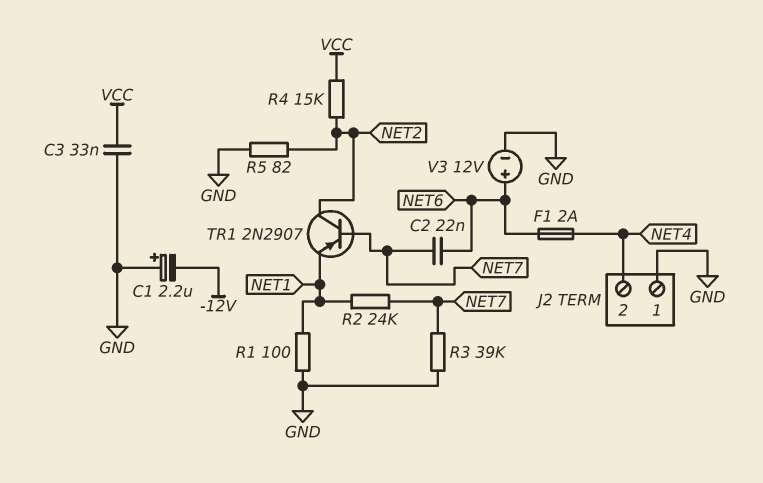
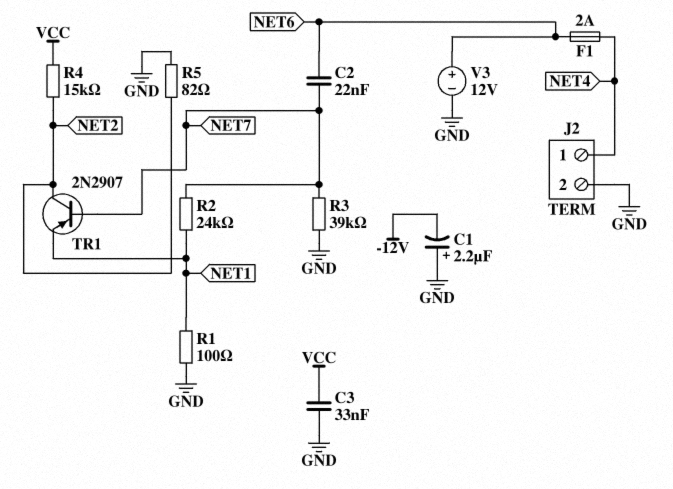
J2 pin 1: GND -> NET4
J2 pin 2: NET4 -> GND

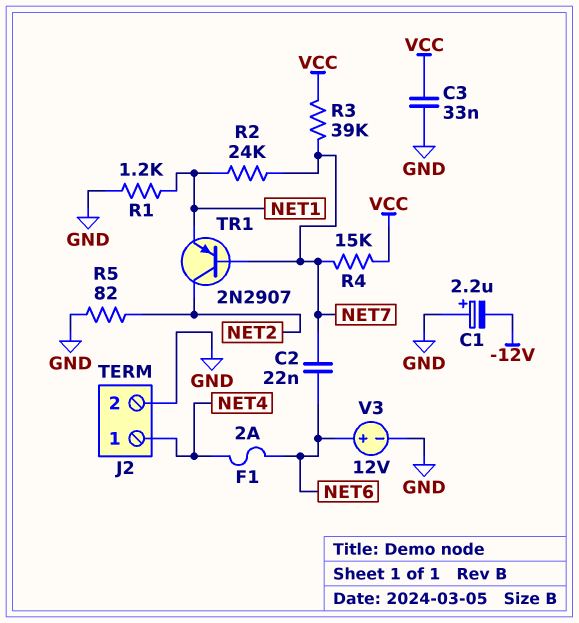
R1: 100 (GND, NET1) -> 1.2k (GND, NET1)
R3: 39k (GND, NET7) -> 39k (NET7, VCC)
R4: 15k (NET2, VCC) -> 15k (NET7, VCC)

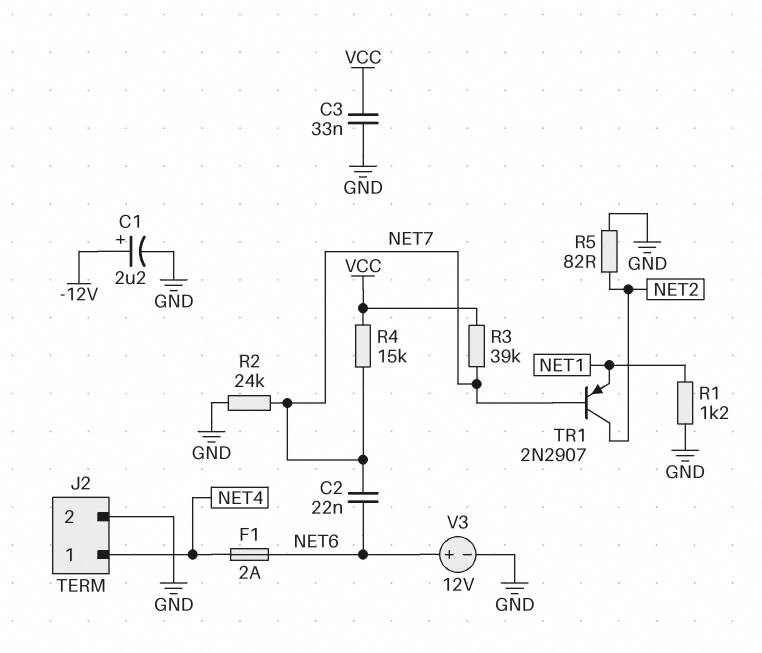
C1: 2.2uF (plus GND, minus -12V) -> 2.2uF (plus -12V, minus GND)
R2: 24k (NET1, NET7) -> 24k (GND, NET7)

